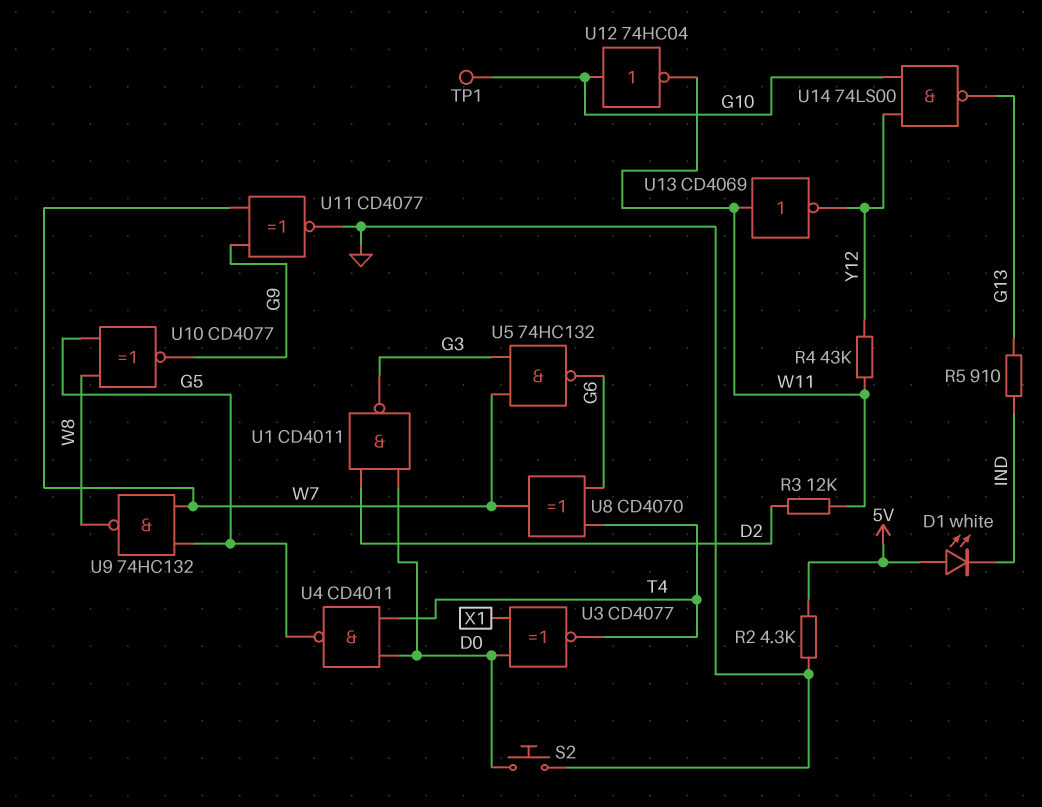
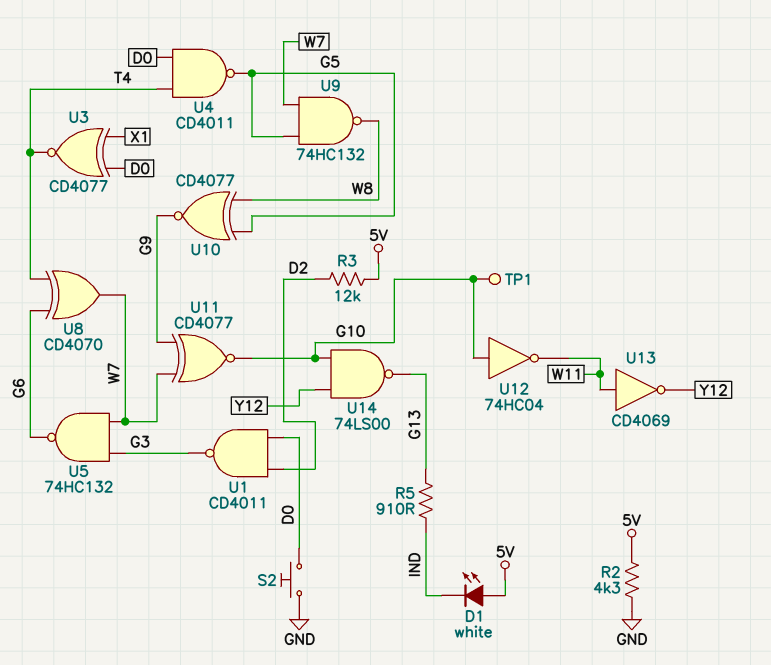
R3: 12k (D2, W11) -> 12k (5V, D2)
R4: 43k (W11, Y12) -> none
U11: XNOR CD4077 (in G9, in W7, out GND) -> XNOR CD4077 (in G9, in W7, out G10)

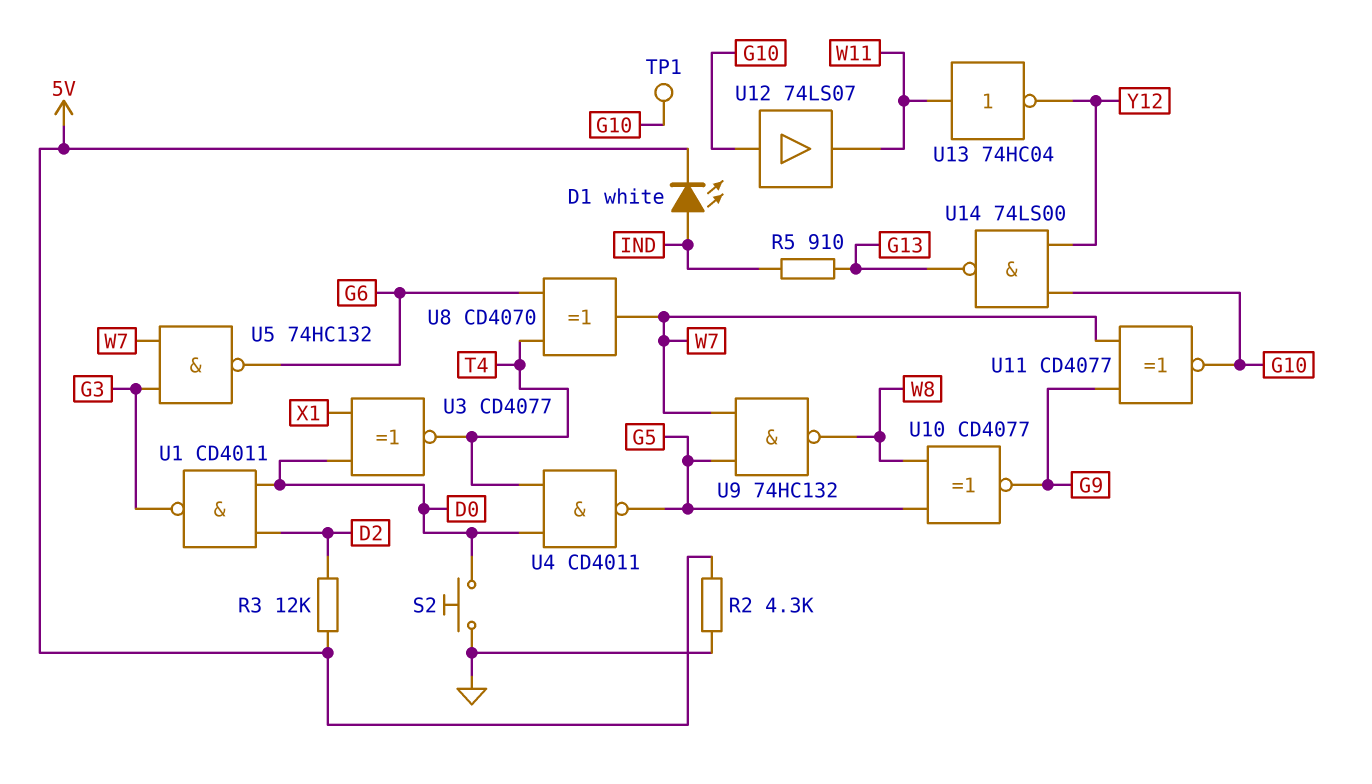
D1: LED white (A 5V, K IND) -> LED white (A IND, K 5V)
U12: NOT 74HC04 (in G10, out W11) -> buffer 74LS07 (in G10, out W11)
U13: NOT CD4069 (in W11, out Y12) -> NOT 74HC04 (in W11, out Y12)

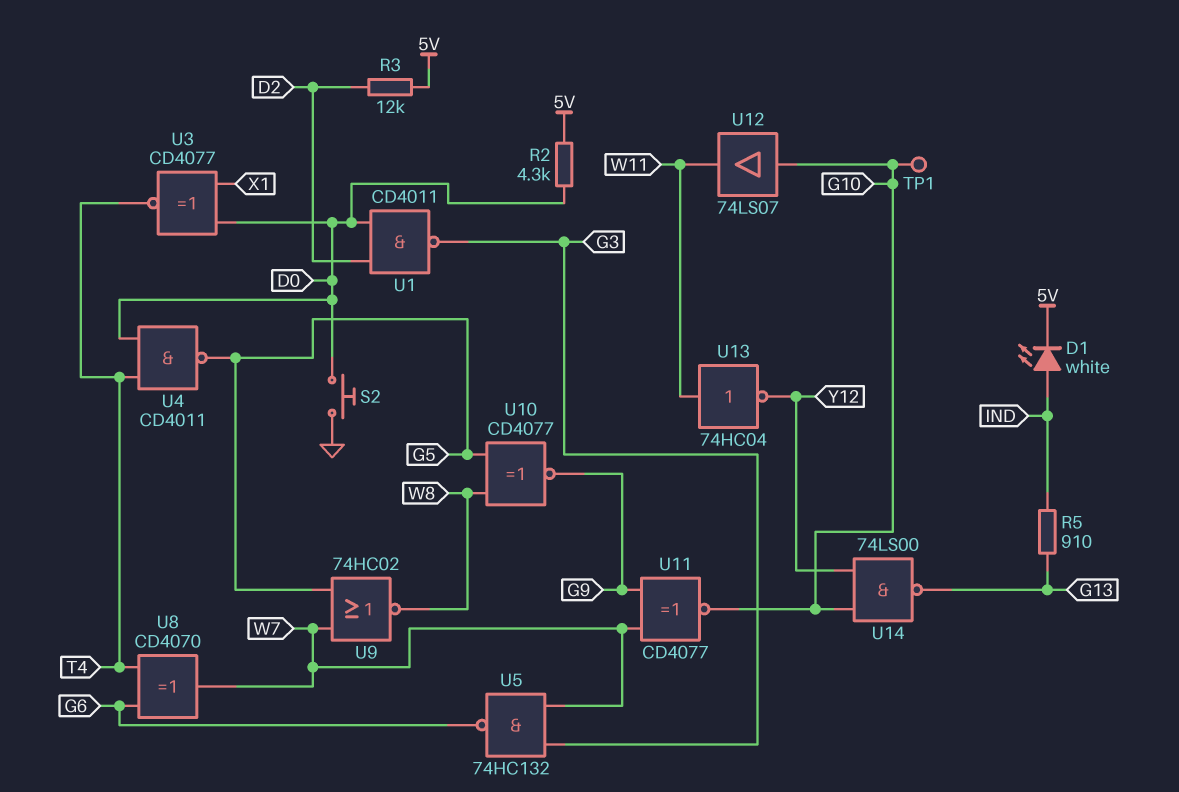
R2: 4.3k (5V, GND) -> 4.3k (5V, D0)
U9: NAND 74HC132 (in G5, in W7, out W8) -> NOR 74HC02 (in G5, in W7, out W8)

